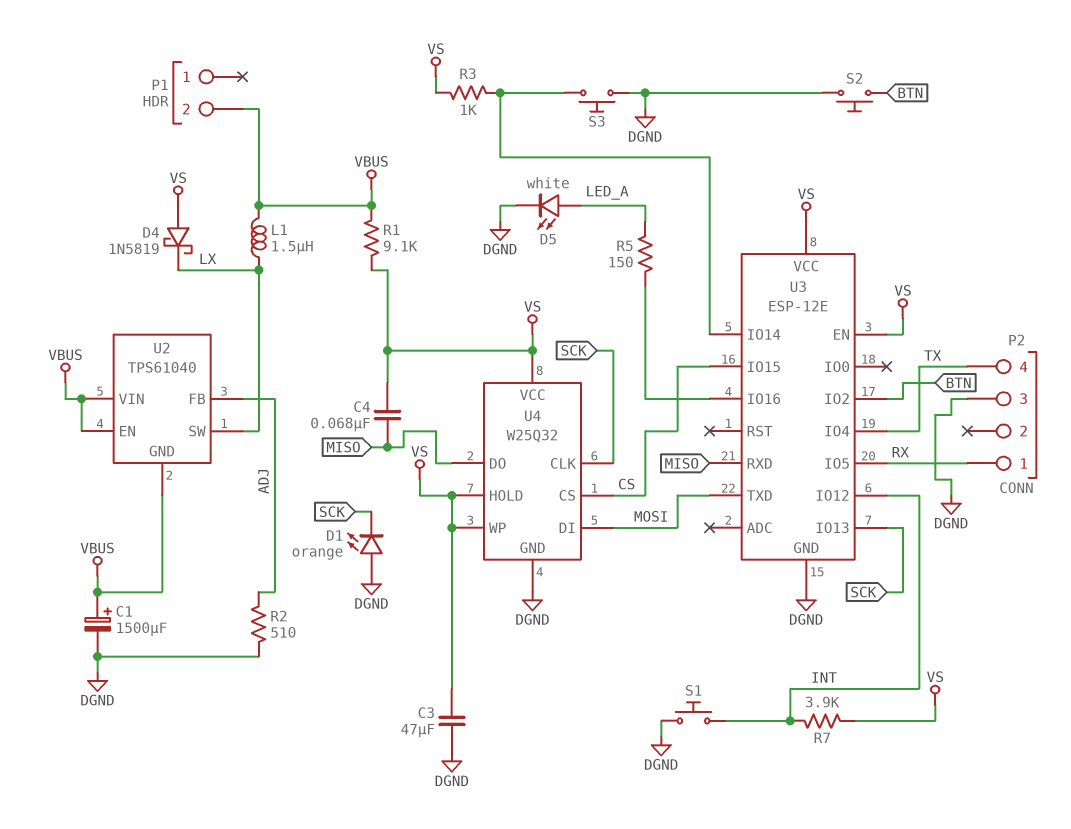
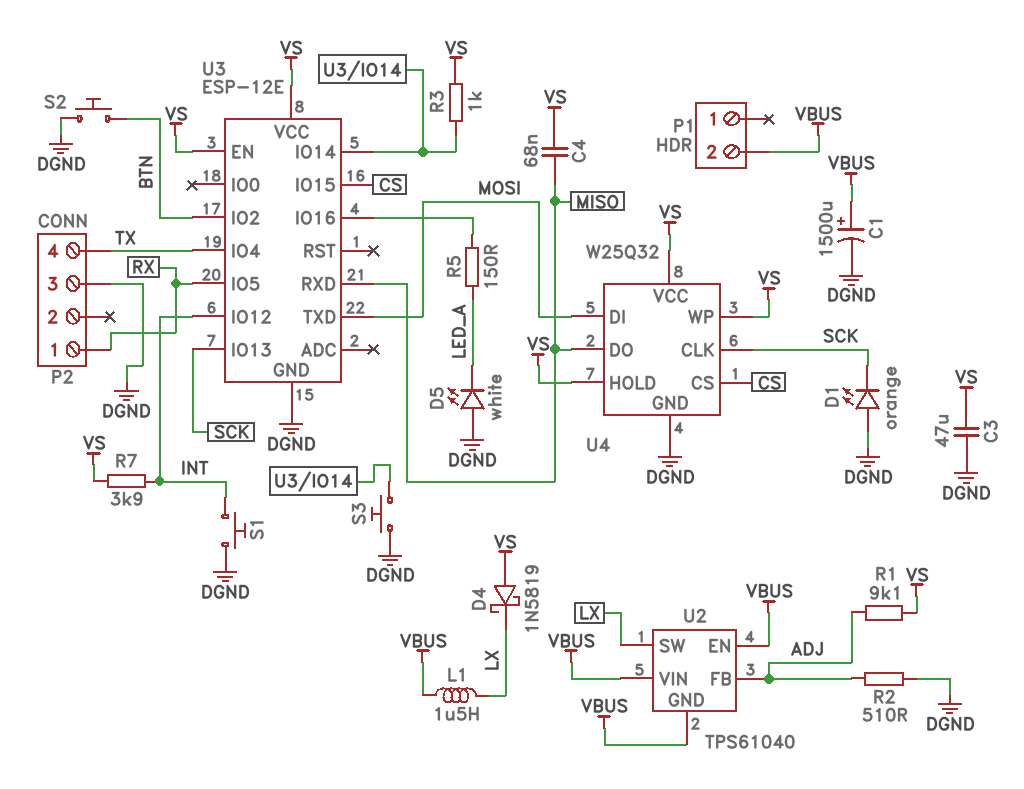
D5: LED white (A LED_A, K DGND) -> LED white (A DGND, K LED_A)
R1: 9.1k (VBUS, VS) -> 9.1k (ADJ, VS)

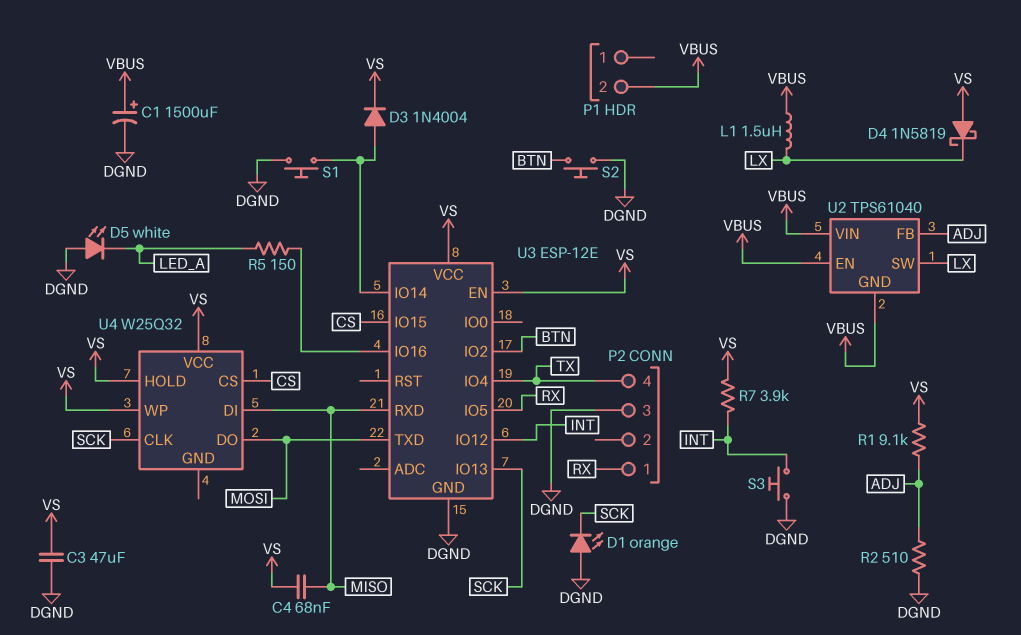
D3: none -> diode 1N4004 (A U3/IO14, K VS)
R3: 1k (U3/IO14, VS) -> none
S1: button (DGND, INT) -> button (DGND, U3/IO14)
S3: button (DGND, U3/IO14) -> button (DGND, INT)
U4 pin DI: MOSI -> MISO
U4 pin DO: MISO -> MOSI
U4 pin GND: DGND -> none

